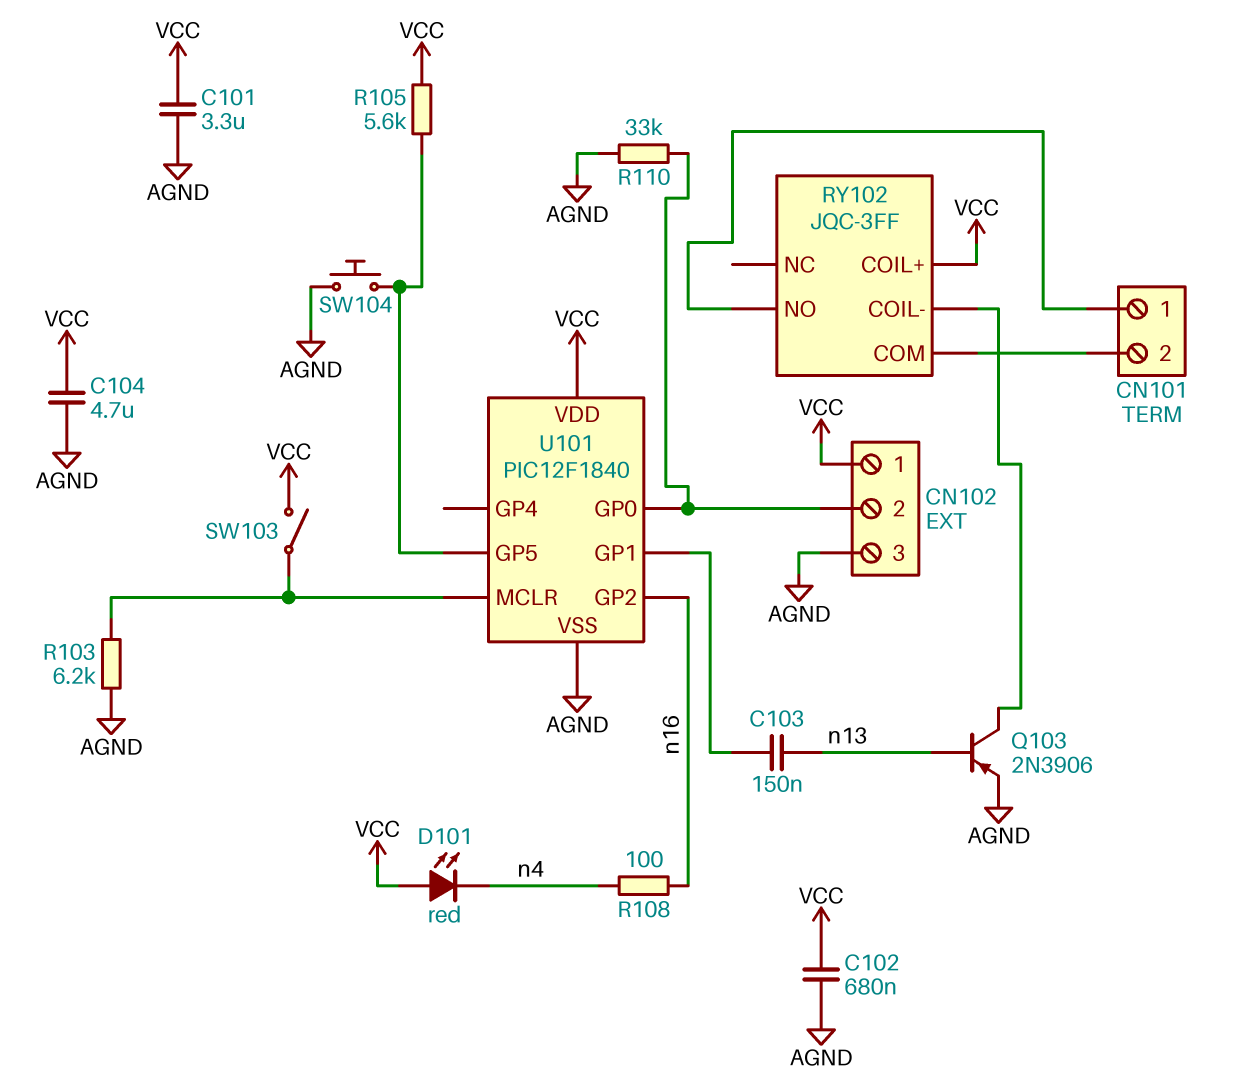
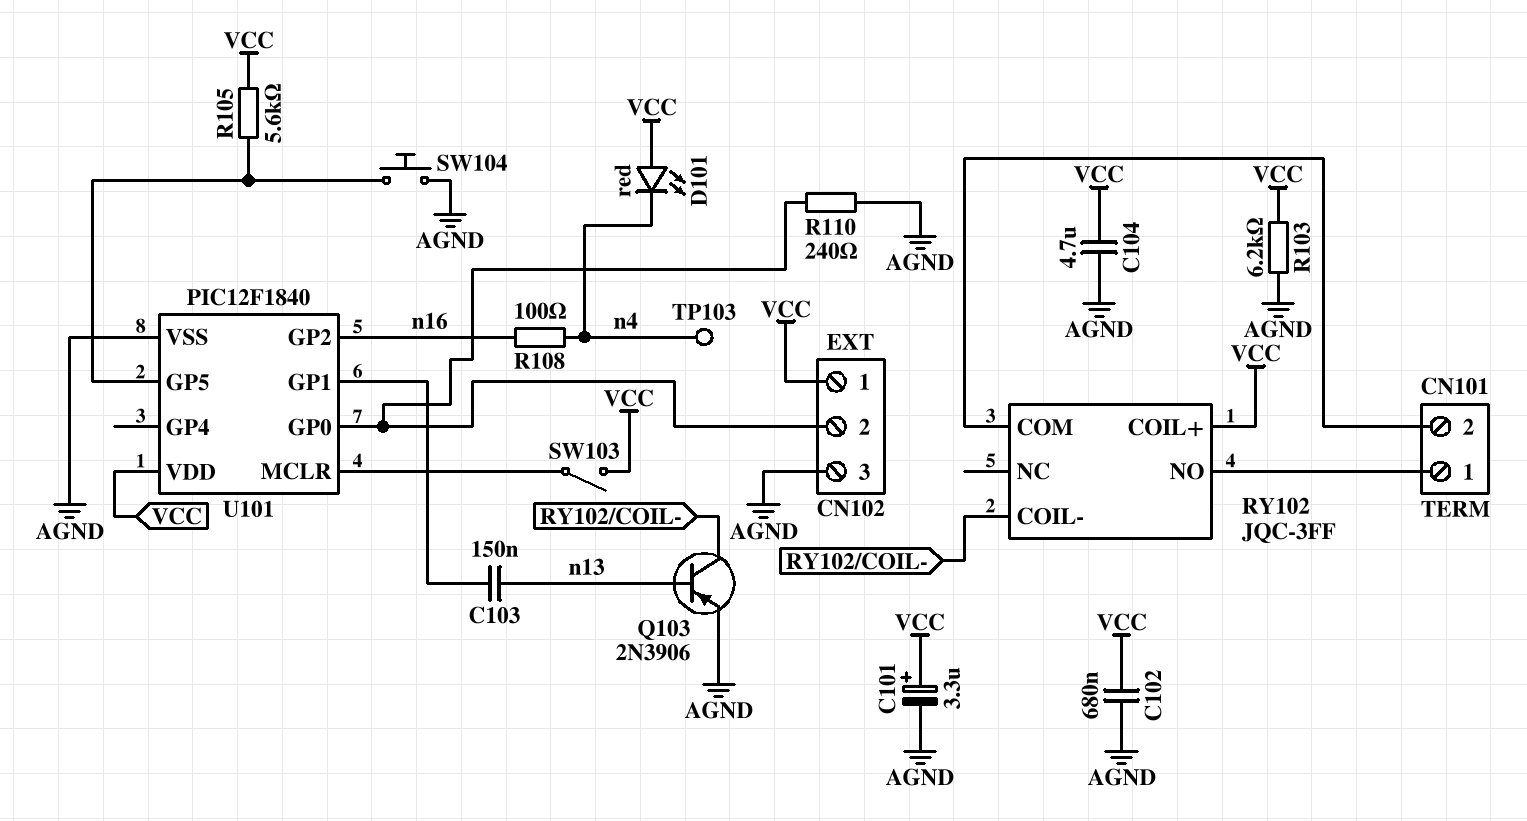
C101: 3.3uF (AGND, VCC) -> 3.3uF (plus VCC, minus AGND)
R103: 6.2k (AGND, U101/MCLR) -> 6.2k (AGND, VCC)
R110: 33k (AGND, CN102/2) -> 240 (AGND, CN102/2)
TP103: none -> test point (n4)

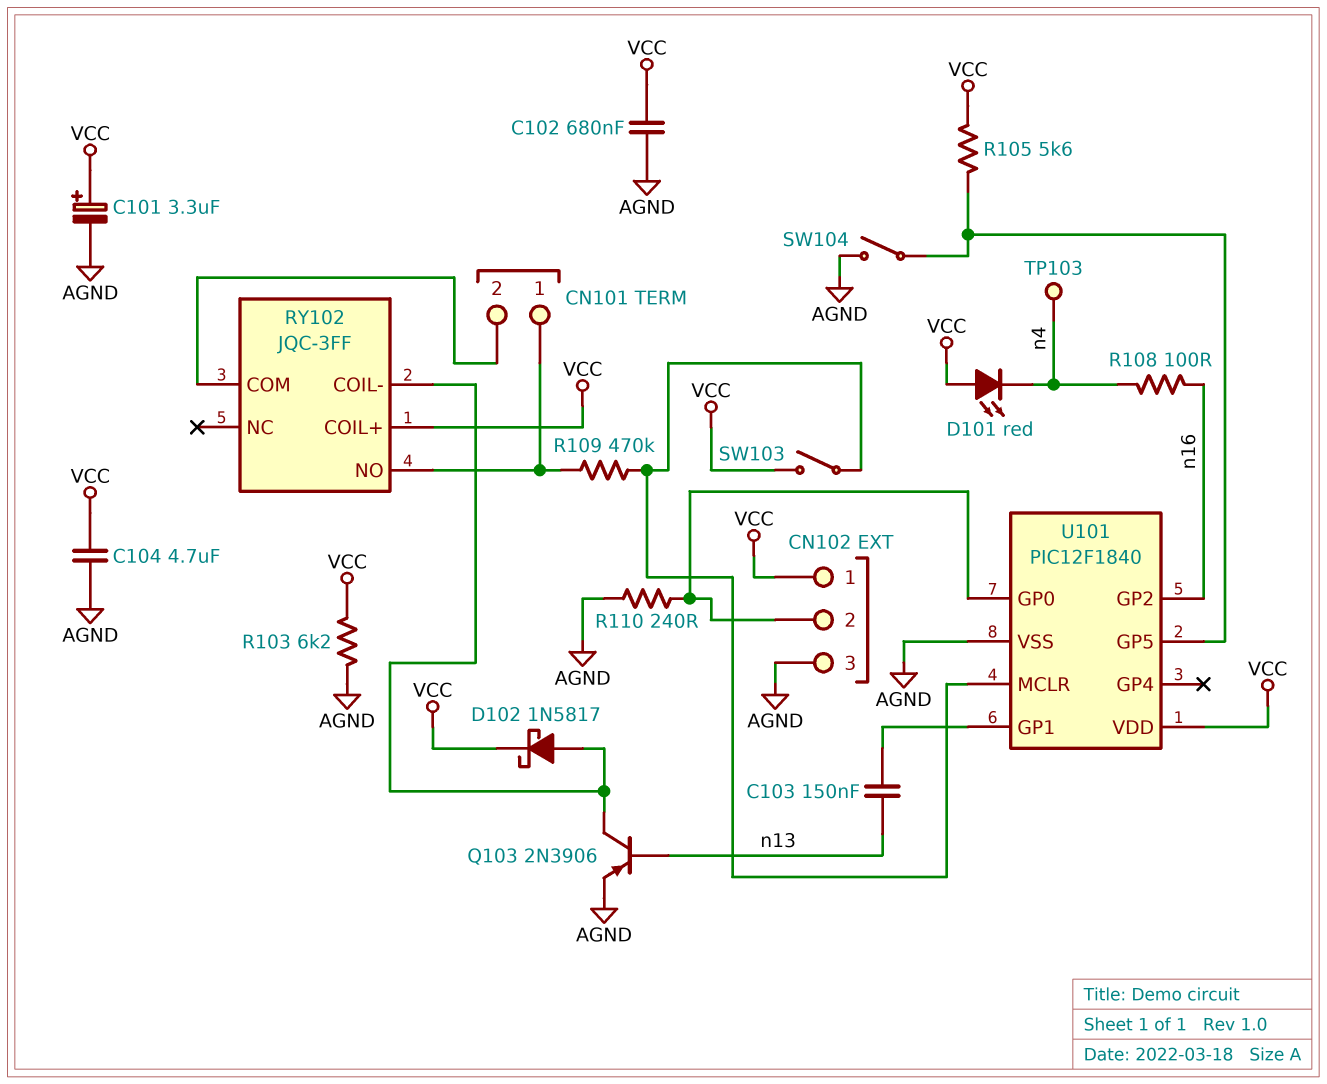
D102: none -> schottky 1N5817 (A RY102/COIL-, K VCC)
R109: none -> 470k (CN101/1, U101/MCLR)
SW104: button (AGND, U101/GP5) -> switch (AGND, U101/GP5)

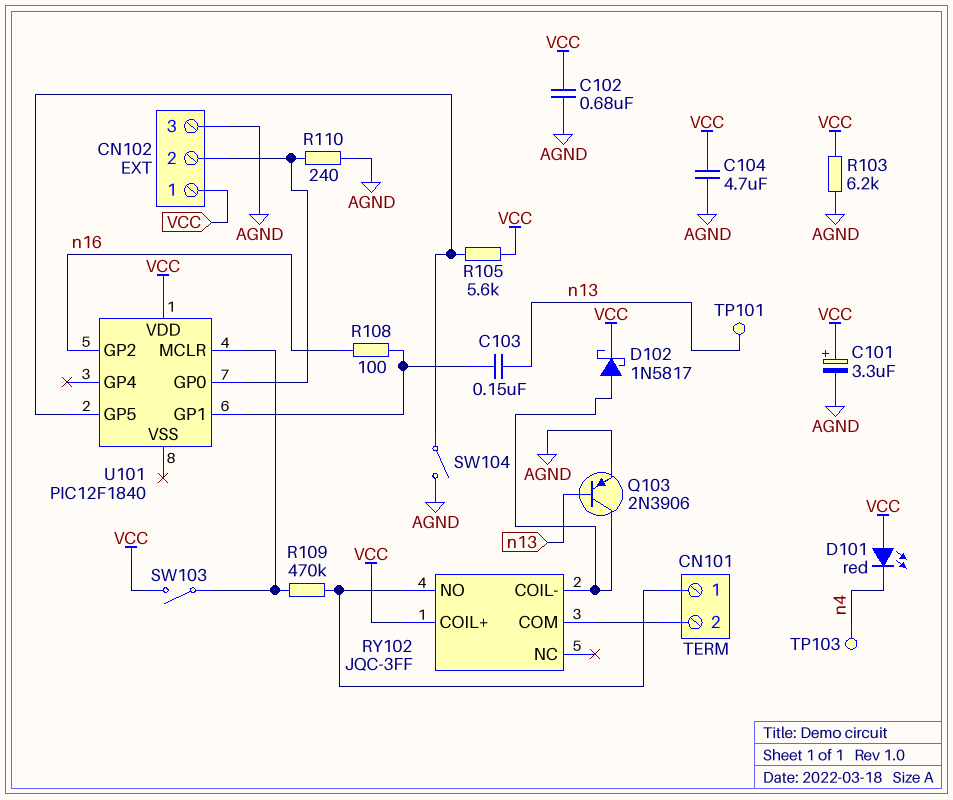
R108: 100 (n4, n16) -> 100 (U101/GP1, n16)
TP101: none -> test point (n13)
U101 pin VSS: AGND -> none

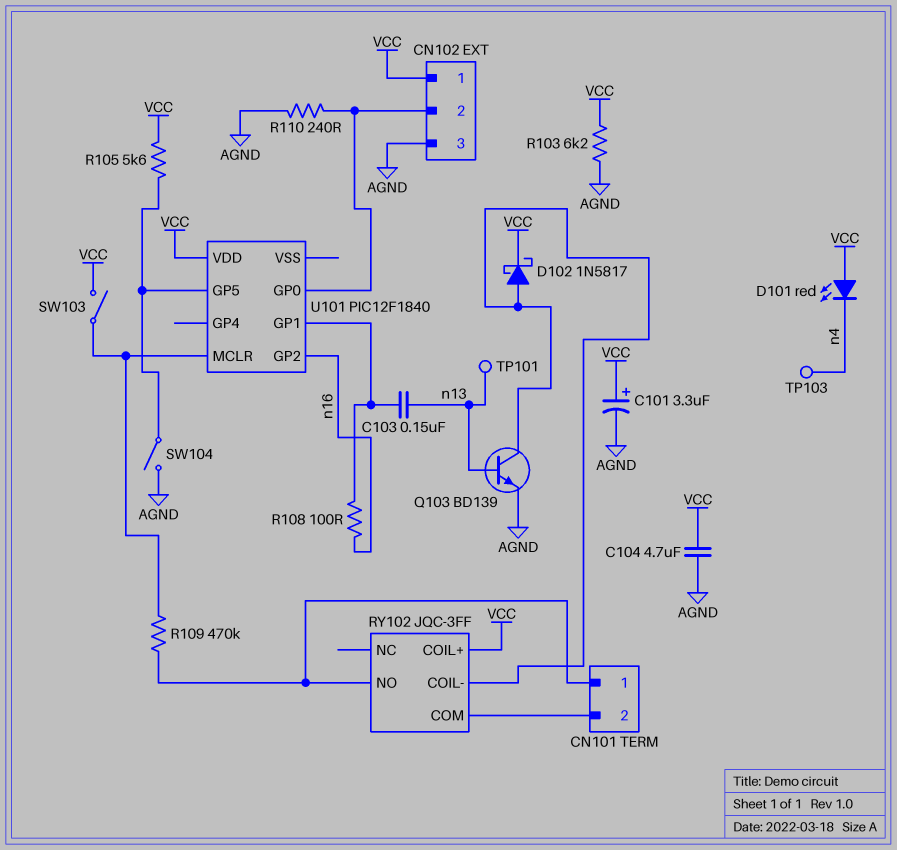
C102: 680nF (AGND, VCC) -> none
Q103: PNP 2N3906 (B n13, C RY102/COIL-, E AGND) -> NPN BD139 (B n13, C RY102/COIL-, E AGND)

